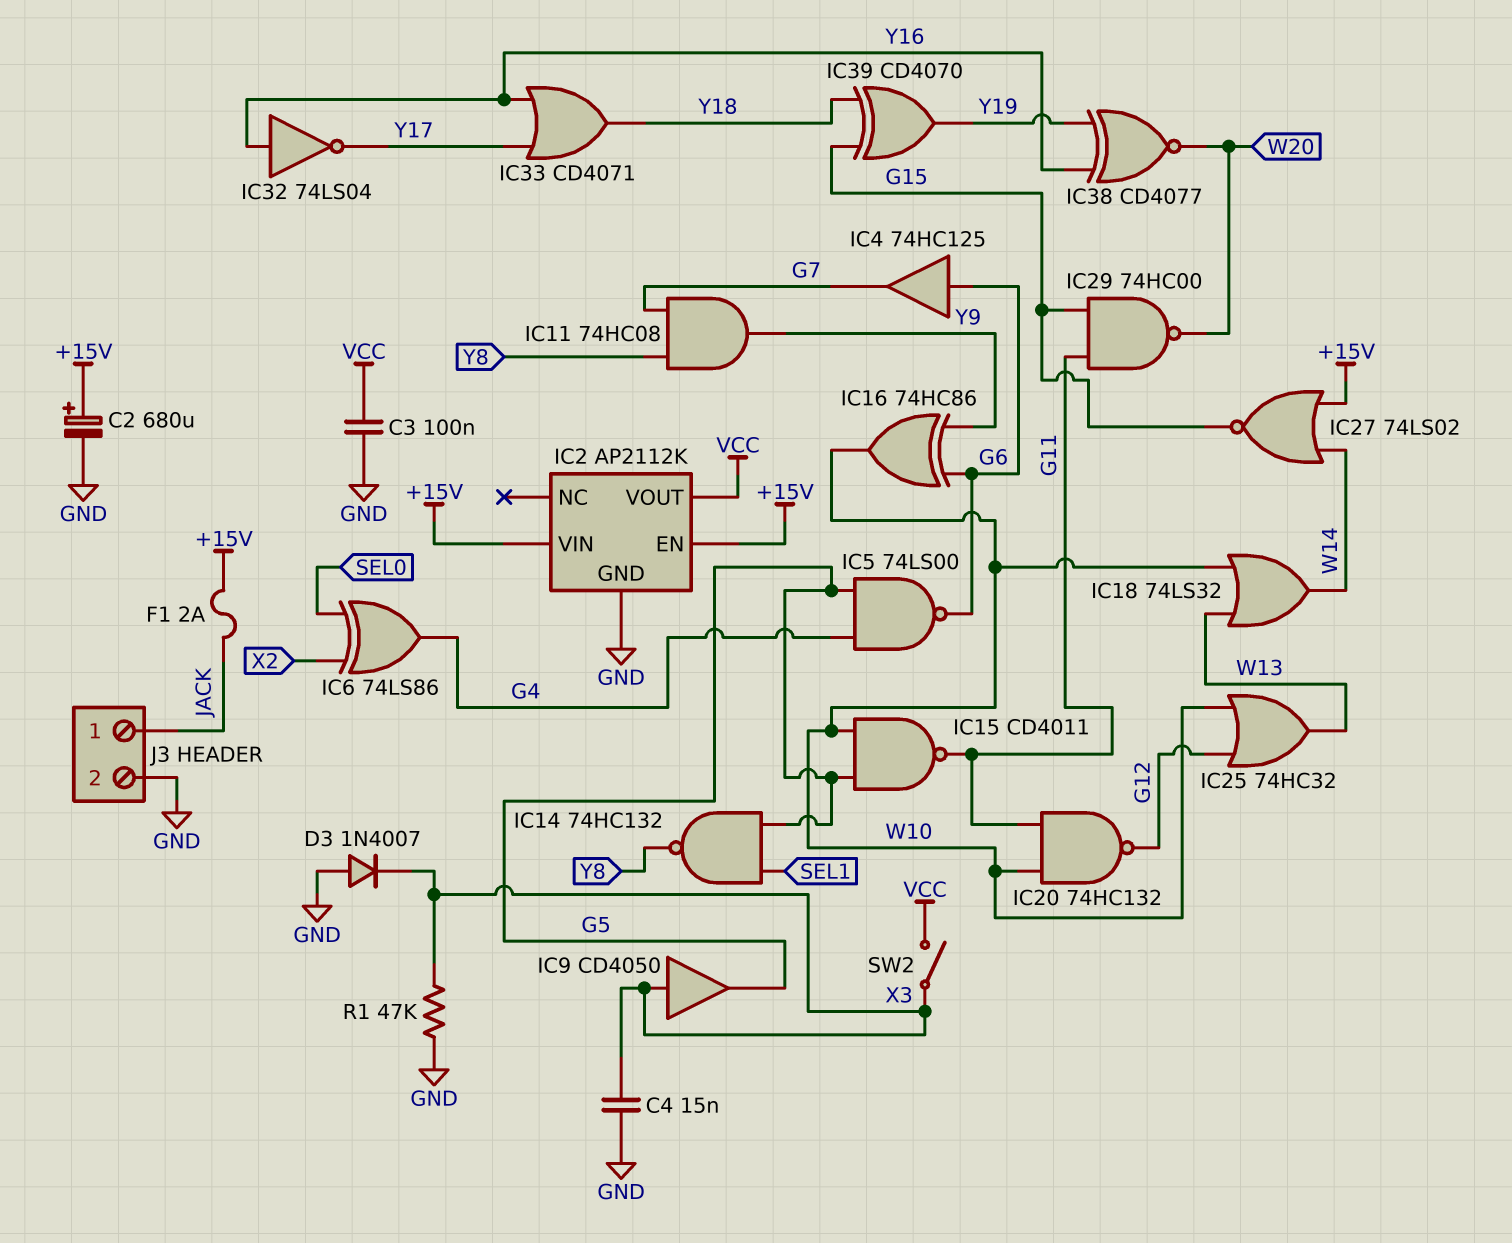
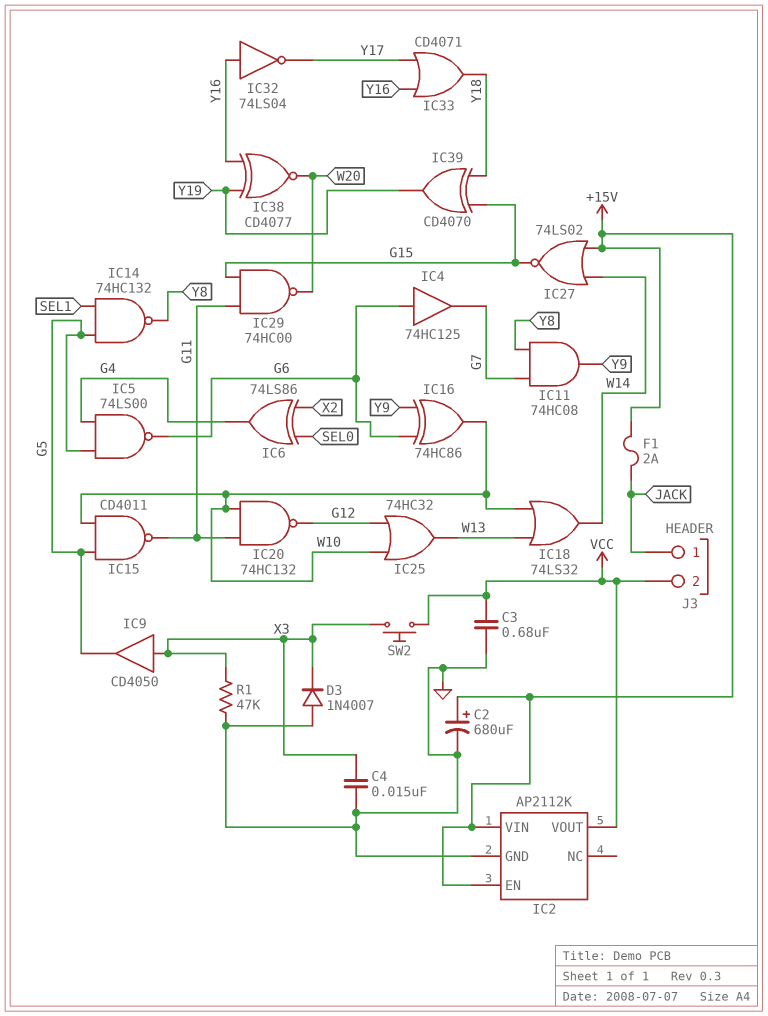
C3: 100nF (GND, VCC) -> 680nF (GND, VCC)
J3 pin 2: GND -> VCC
SW2: switch (VCC, X3) -> button (VCC, X3)

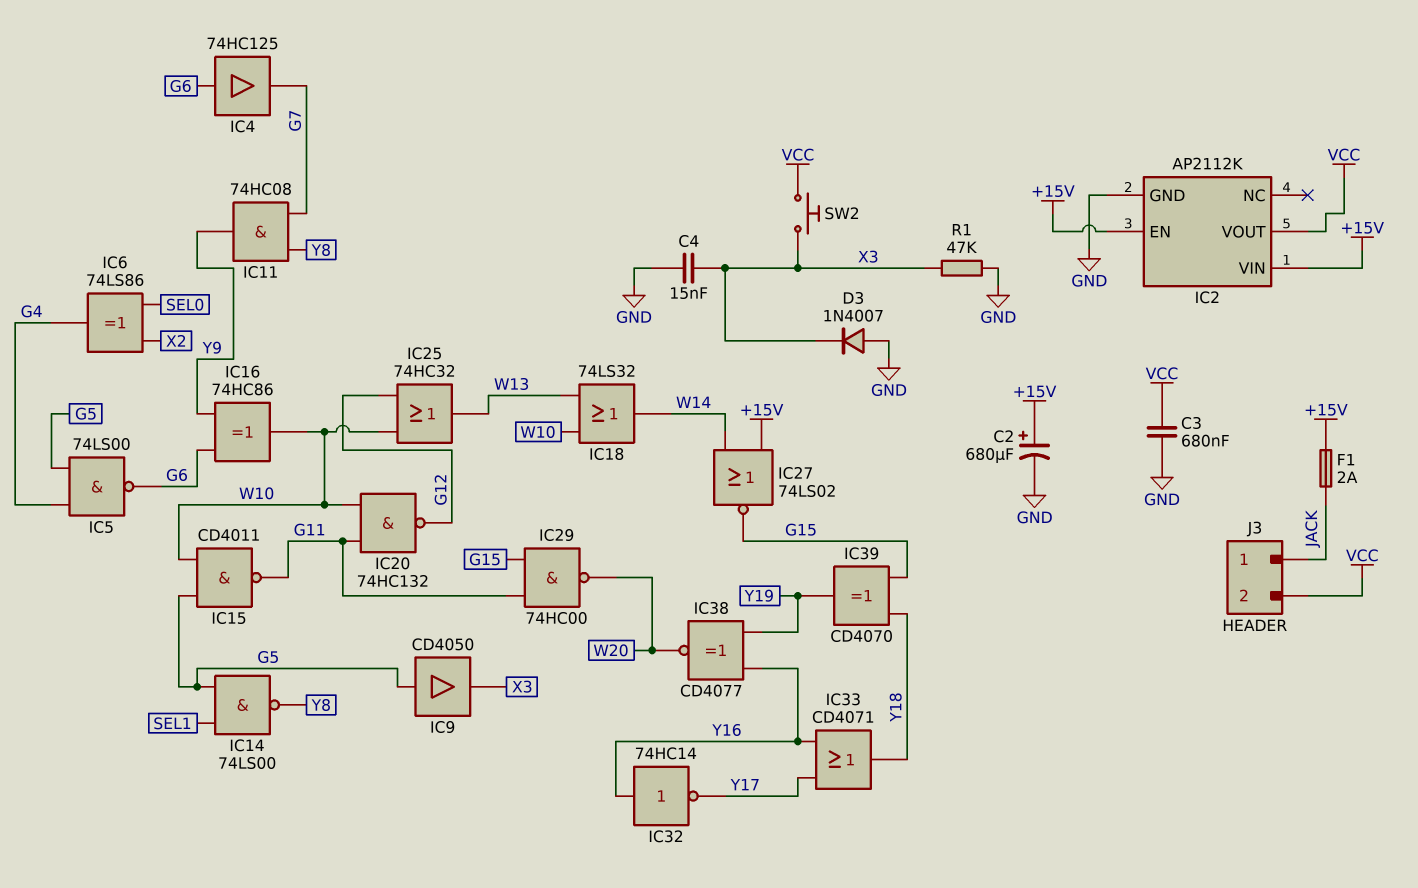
IC9: buffer CD4050 (in X3, out G5) -> buffer CD4050 (in G5, out X3)
IC14: NAND 74HC132 (in G5, in SEL1, out Y8) -> NAND 74LS00 (in G5, in SEL1, out Y8)
IC32: NOT 74LS04 (in Y16, out Y17) -> NOT 74HC14 (in Y16, out Y17)

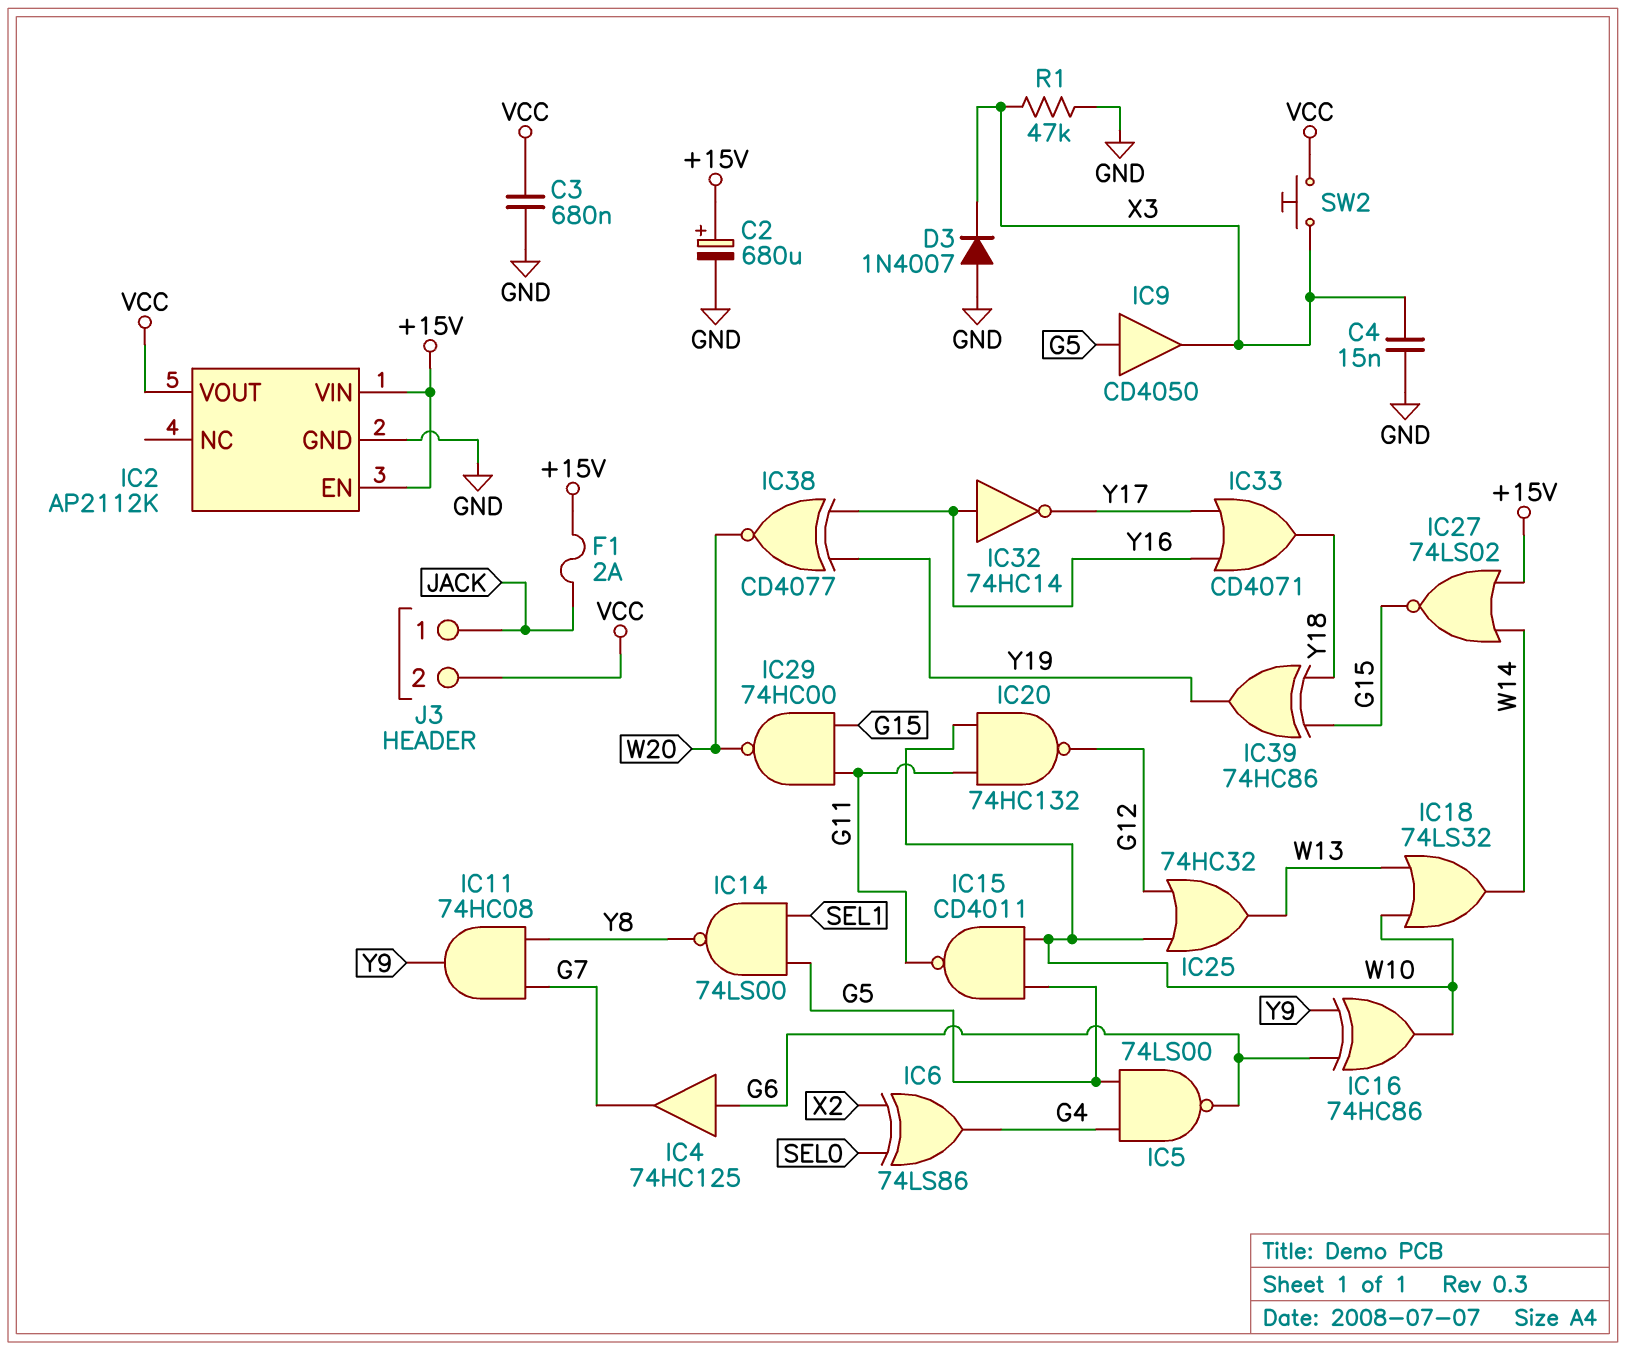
IC39: XOR CD4070 (in G15, in Y18, out Y19) -> XOR 74HC86 (in G15, in Y18, out Y19)

